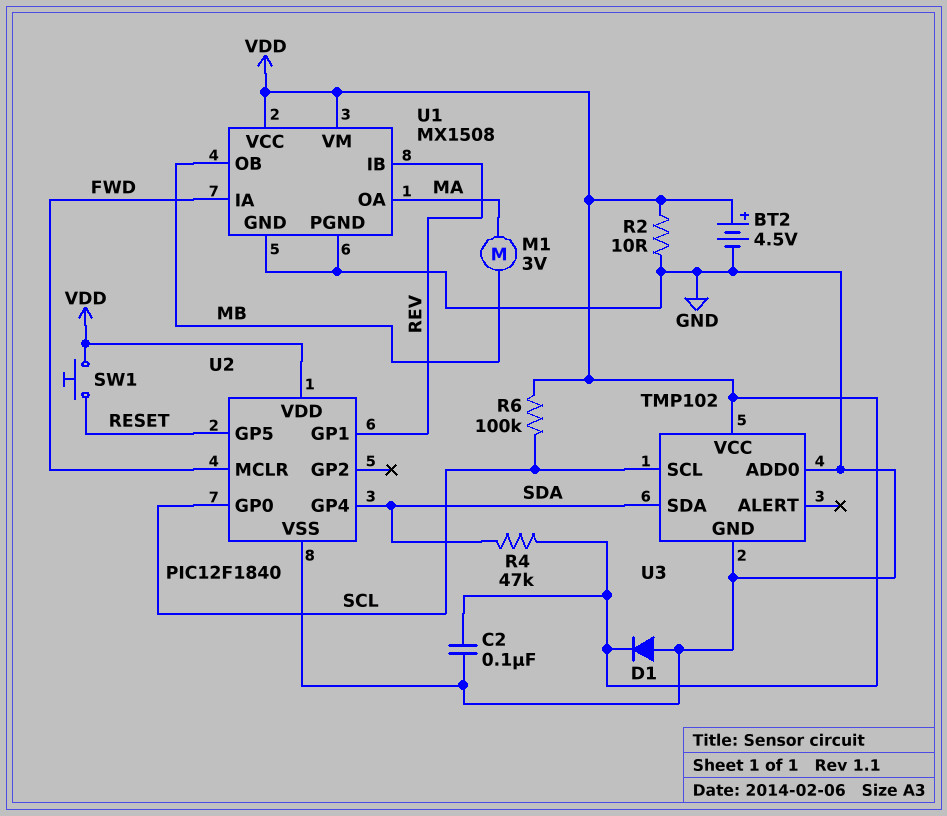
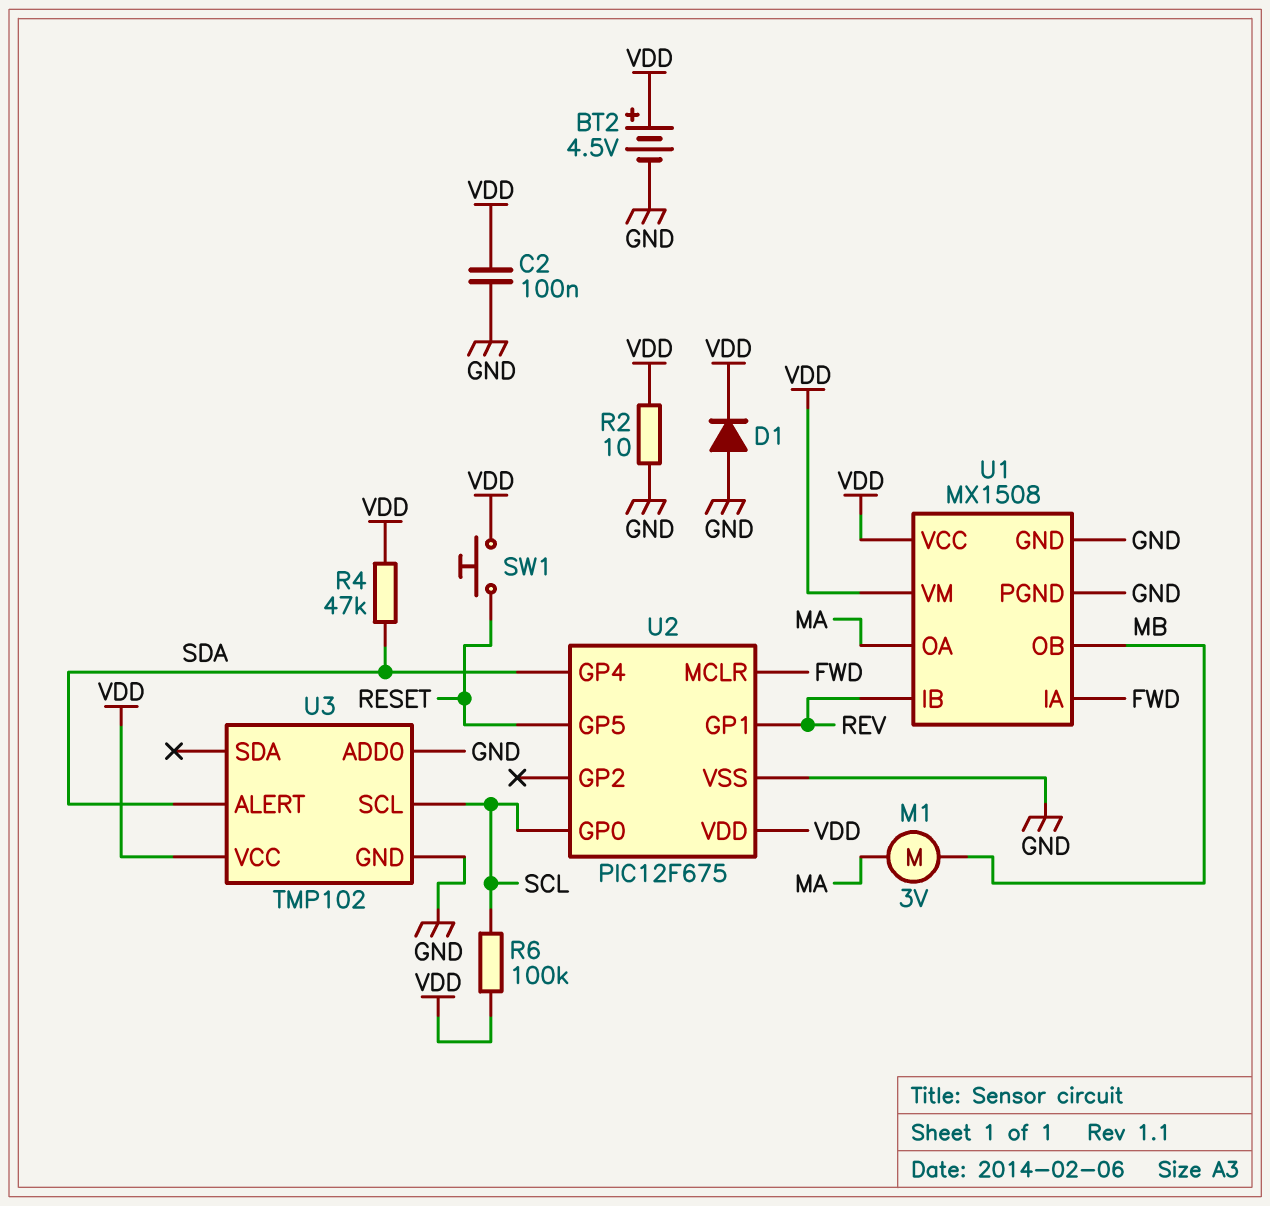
U2: PIC12F1840 -> PIC12F675
U3 pin ALERT: none -> SDA
U3 pin SDA: SDA -> none

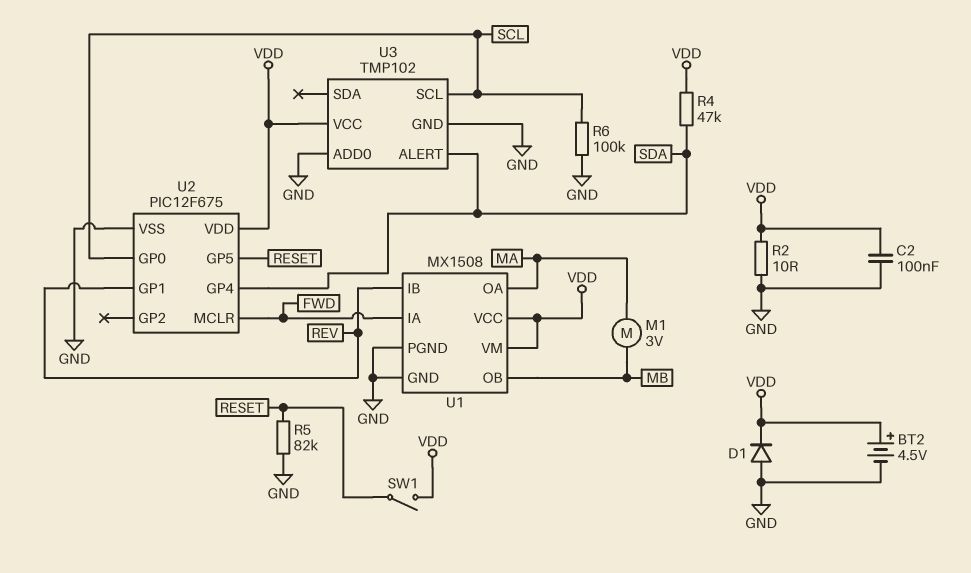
R5: none -> 82k (GND, RESET)
R6: 100k (SCL, VDD) -> 100k (GND, SCL)
SW1: button (RESET, VDD) -> switch (RESET, VDD)

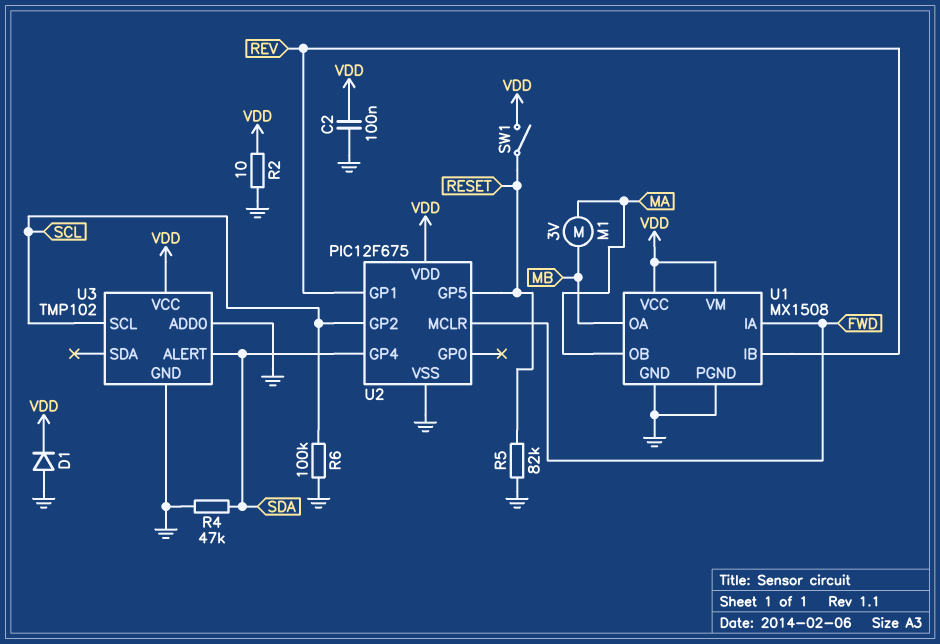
BT2: 4.5V (plus VDD, minus GND) -> none
R4: 47k (SDA, VDD) -> 47k (GND, SDA)
U1 pin OA: MA -> MB
U1 pin OB: MB -> MA
U2 pin GP0: SCL -> none
U2 pin GP2: none -> SCL

